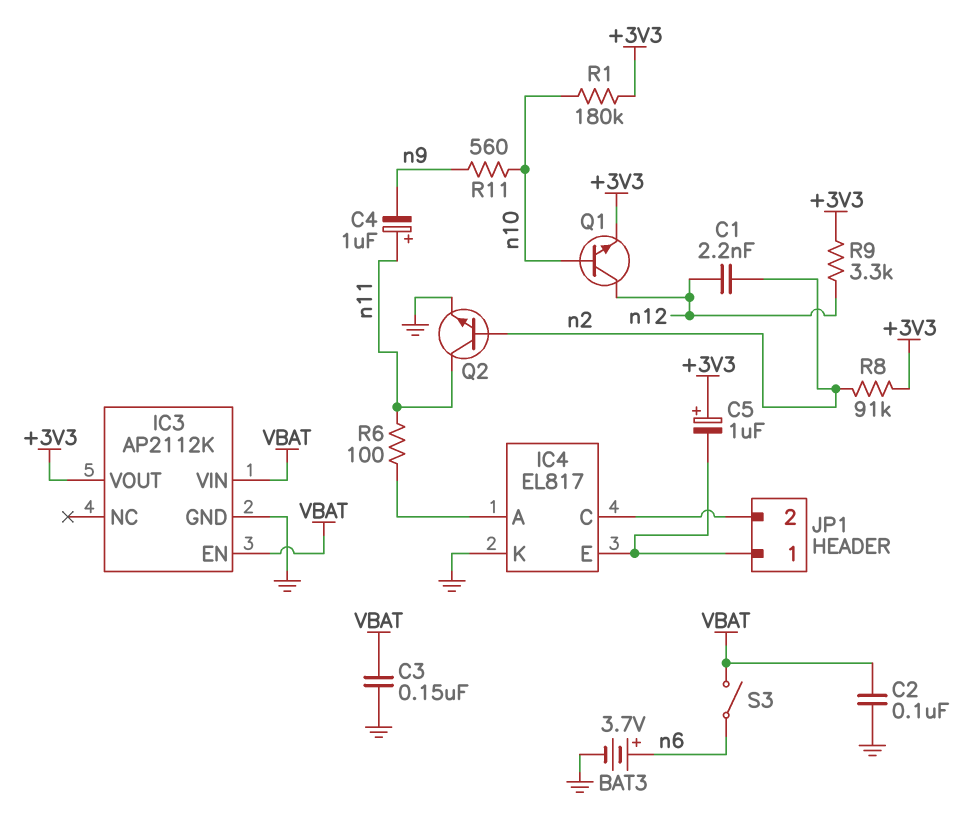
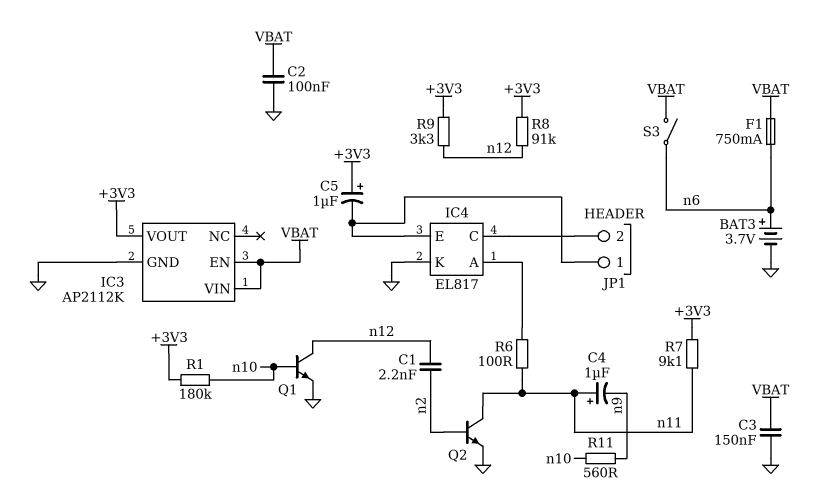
F1: none -> 750mA (VBAT, n6)
Q1: NPN (B n10, C n12, E +3V3) -> NPN (B n10, C n12, E GND)
R7: none -> 9.1k (+3V3, n11)
R8: 91k (+3V3, n2) -> 91k (+3V3, n12)

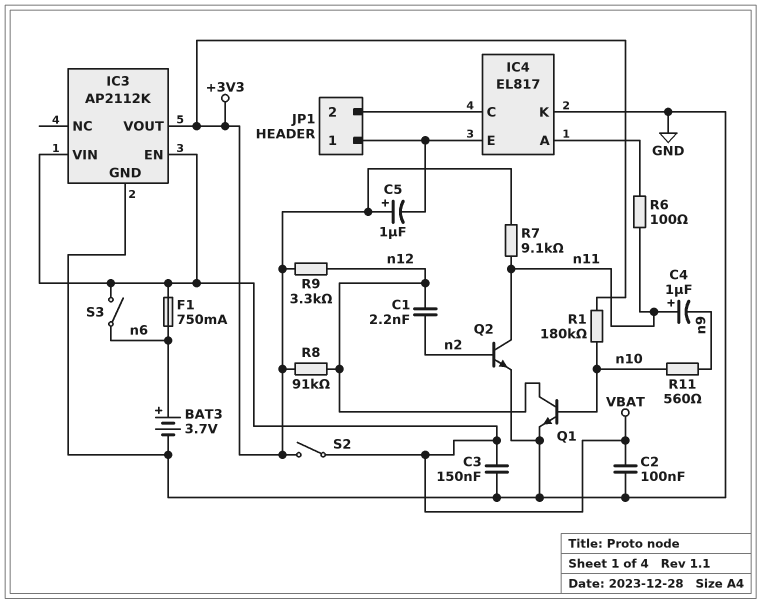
S2: none -> switch (+3V3, VBAT)

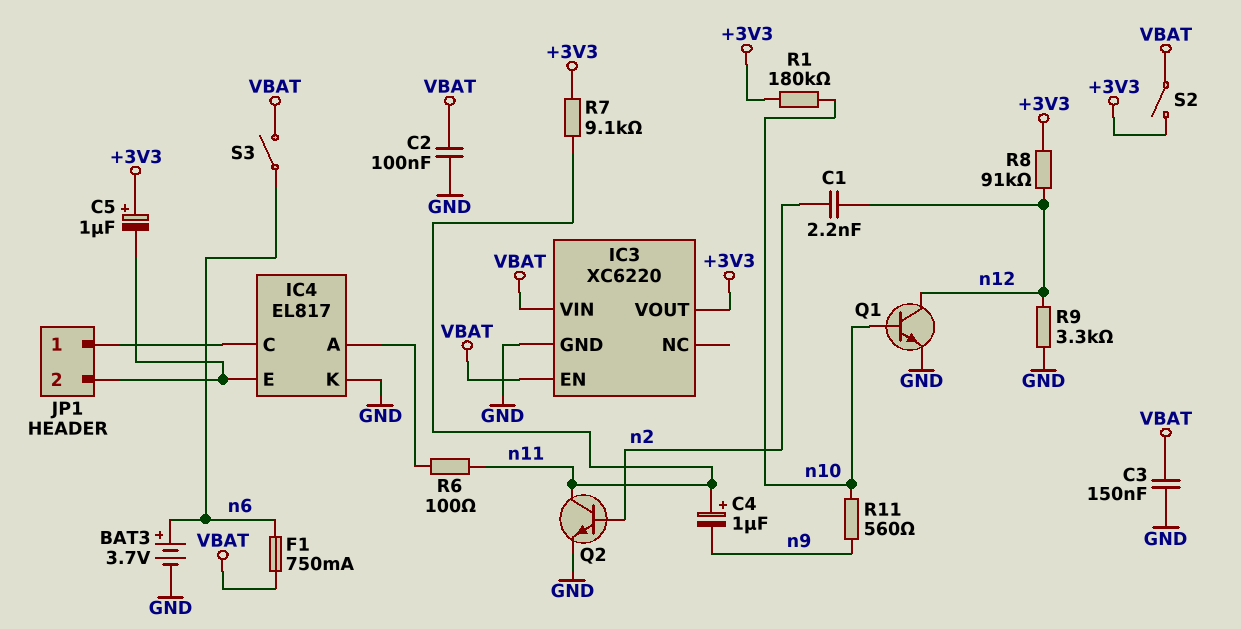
IC3: AP2112K -> XC6220
JP1 pin 1: IC4/E -> IC4/C
JP1 pin 2: IC4/C -> IC4/E
R9: 3.3k (+3V3, n12) -> 3.3k (GND, n12)

